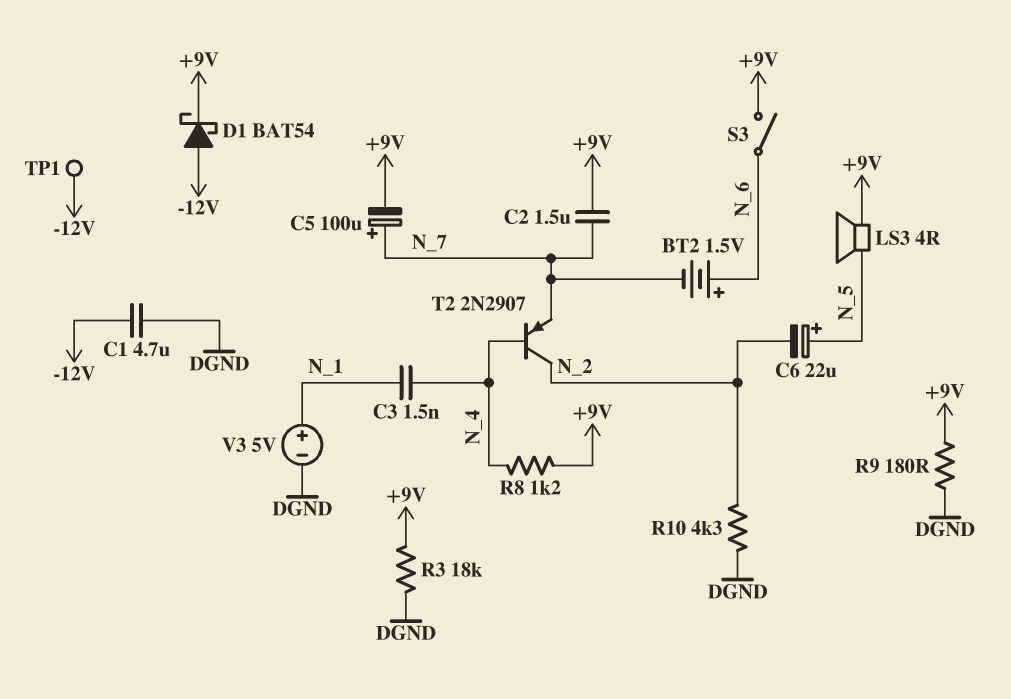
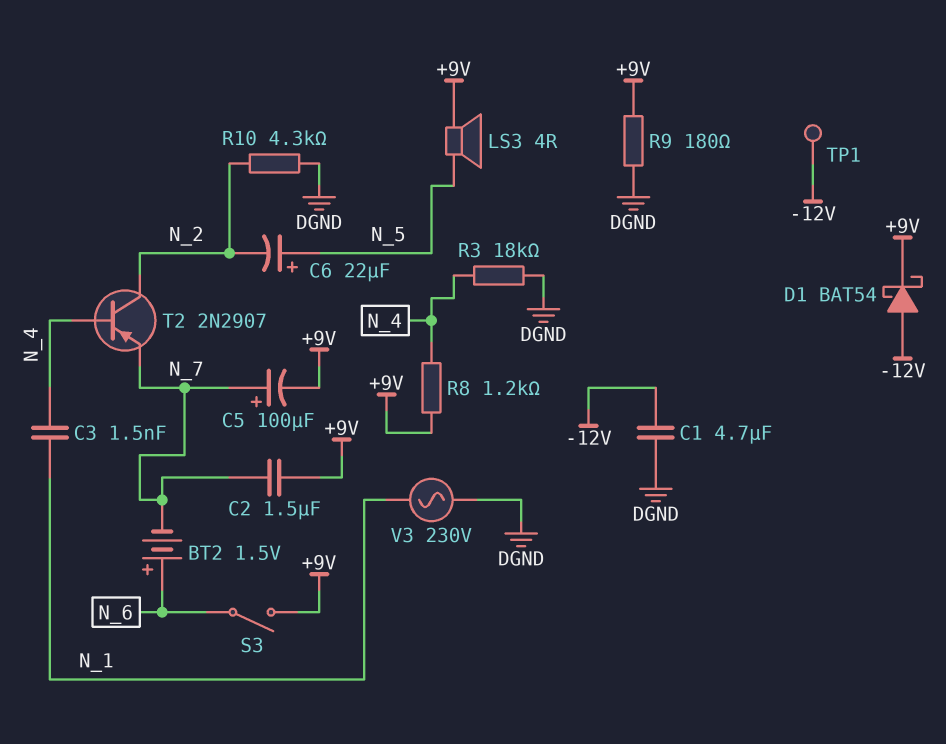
R3: 18k (+9V, DGND) -> 18k (DGND, N_4)
V3: 5V (plus N_1, minus DGND) -> AC 230V (DGND, N_1)

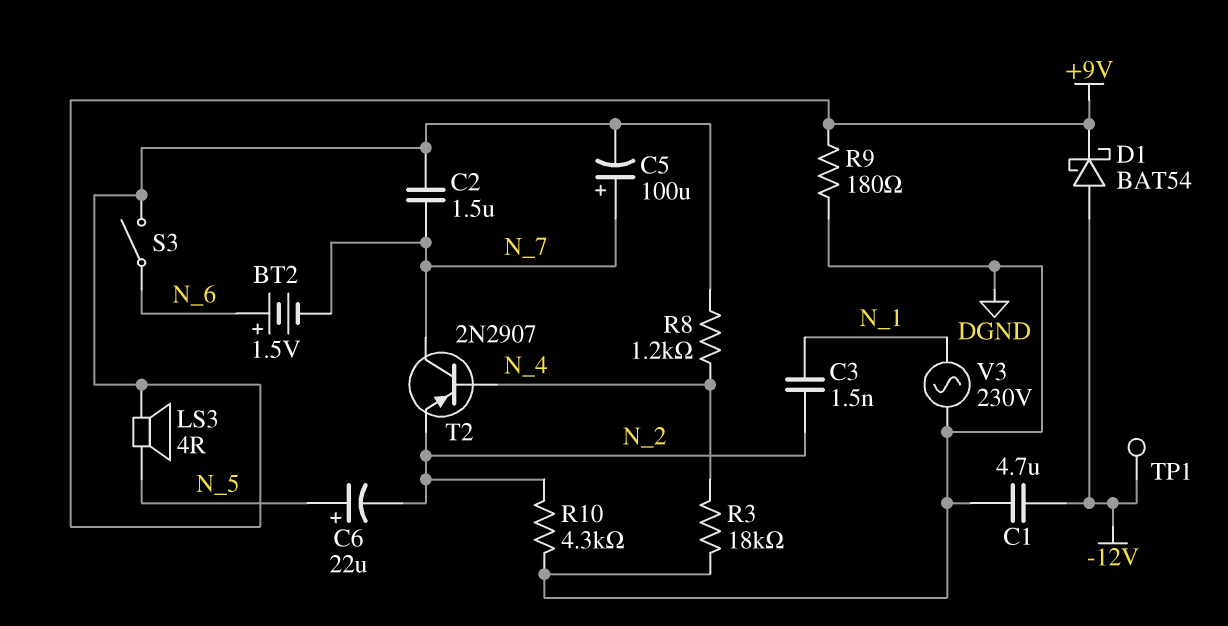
C3: 1.5nF (N_1, N_4) -> 1.5nF (N_1, N_2)
T2: PNP 2N2907 (B N_4, C N_2, E N_7) -> PNP 2N2907 (B N_4, C N_7, E N_2)

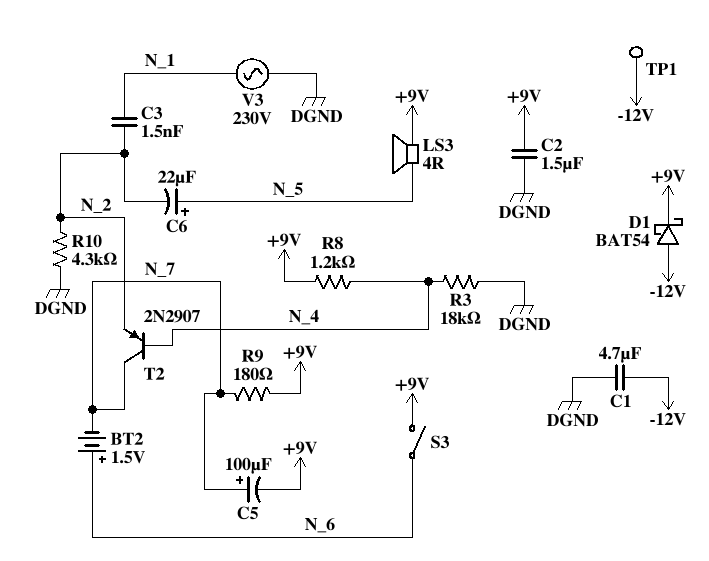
C2: 1.5uF (+9V, N_7) -> 1.5uF (+9V, DGND)
R9: 180 (+9V, DGND) -> 180 (+9V, N_7)

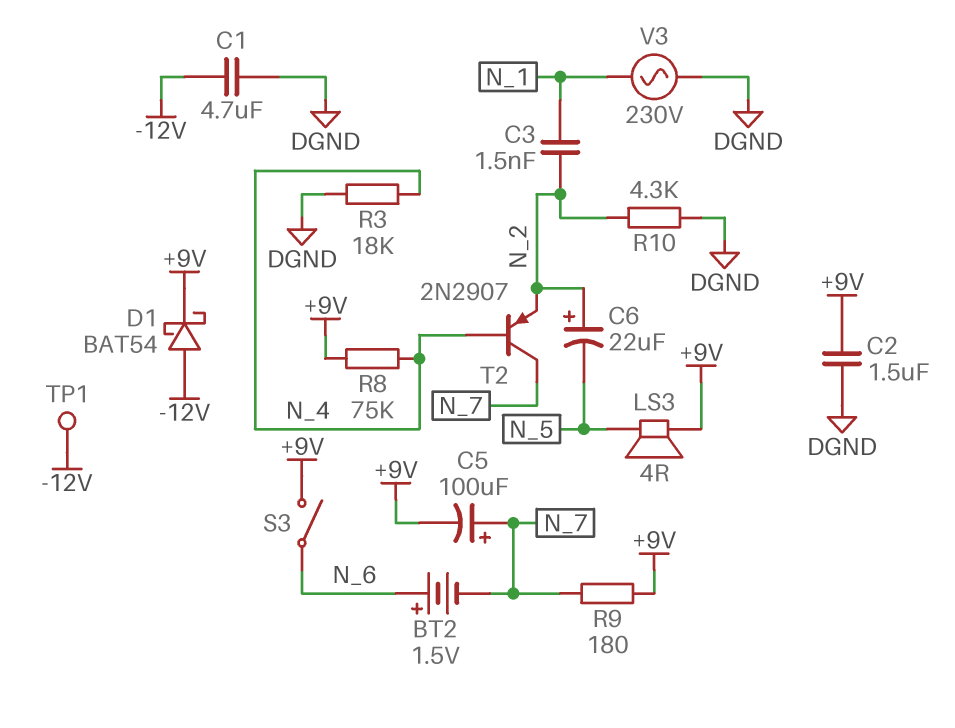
C6: 22uF (plus N_5, minus N_2) -> 22uF (plus N_2, minus N_5)
R8: 1.2k (+9V, N_4) -> 75k (+9V, N_4)

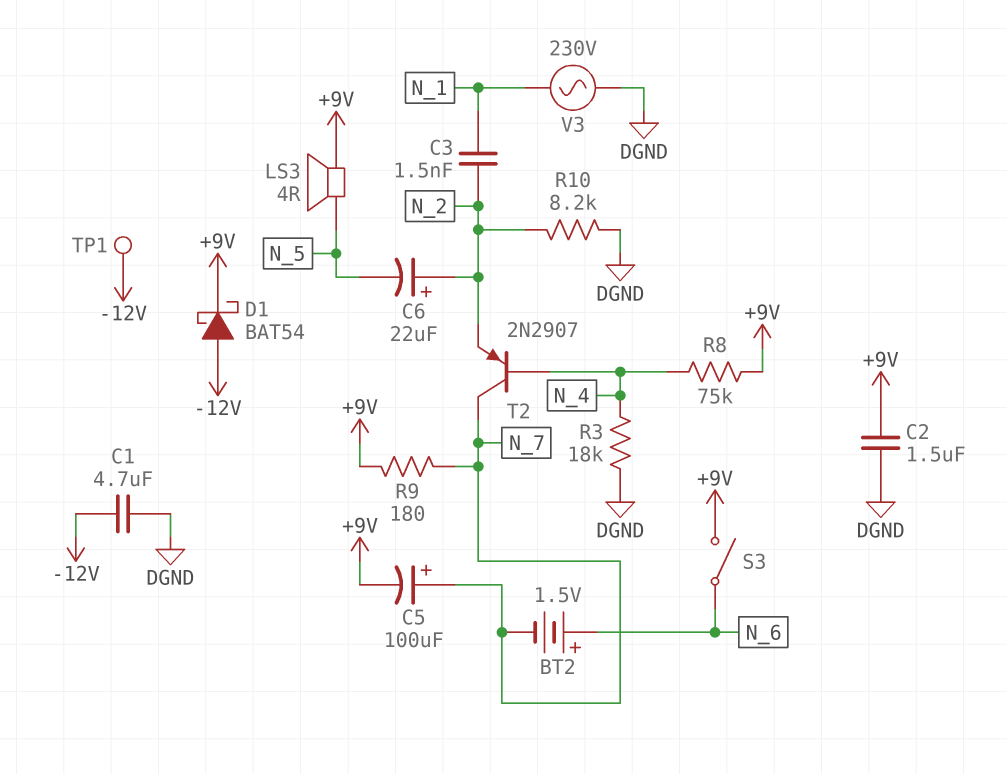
R10: 4.3k (DGND, N_2) -> 8.2k (DGND, N_2)

